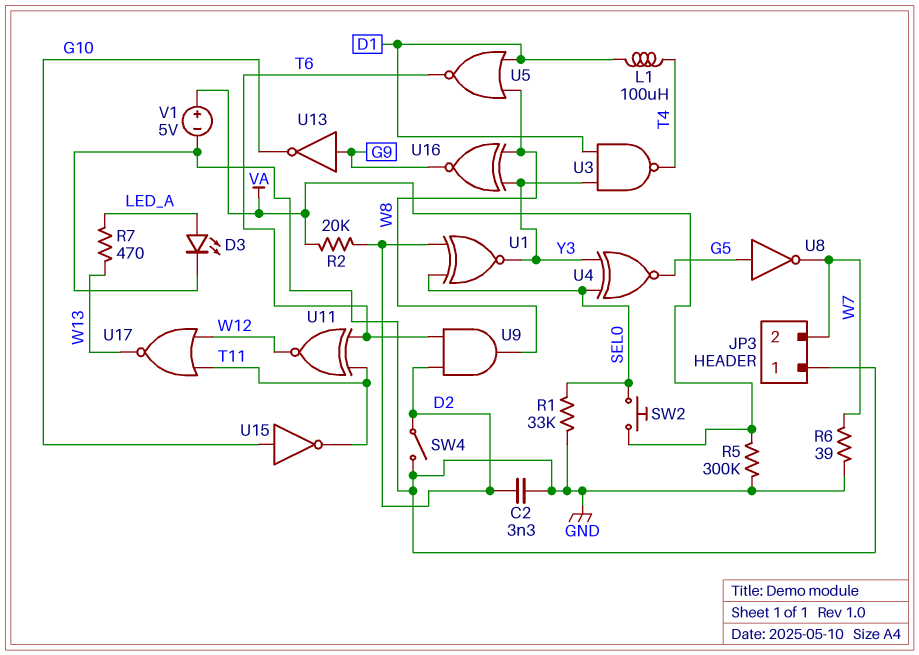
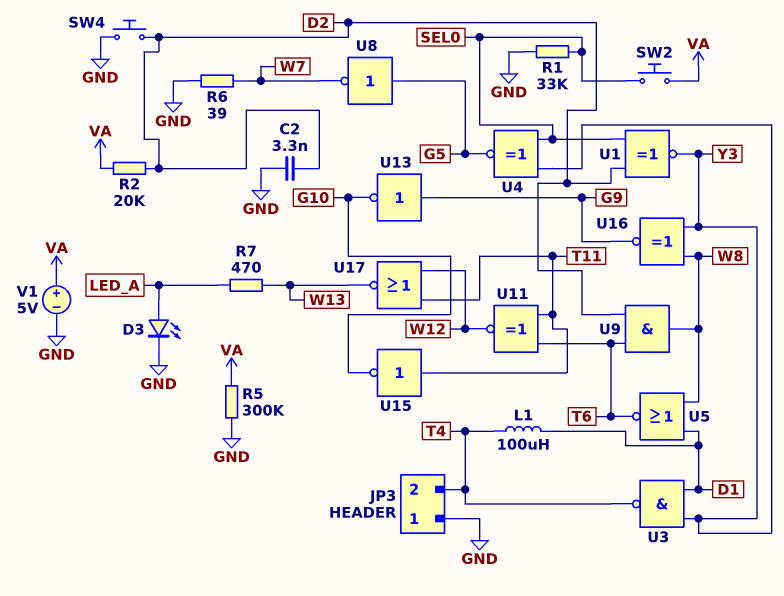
JP3 pin 2: W7 -> T4
SW4: switch (D2, GND) -> button (D2, GND)
U15: NOT (in G10, out T11) -> NOT (in T11, out G10)

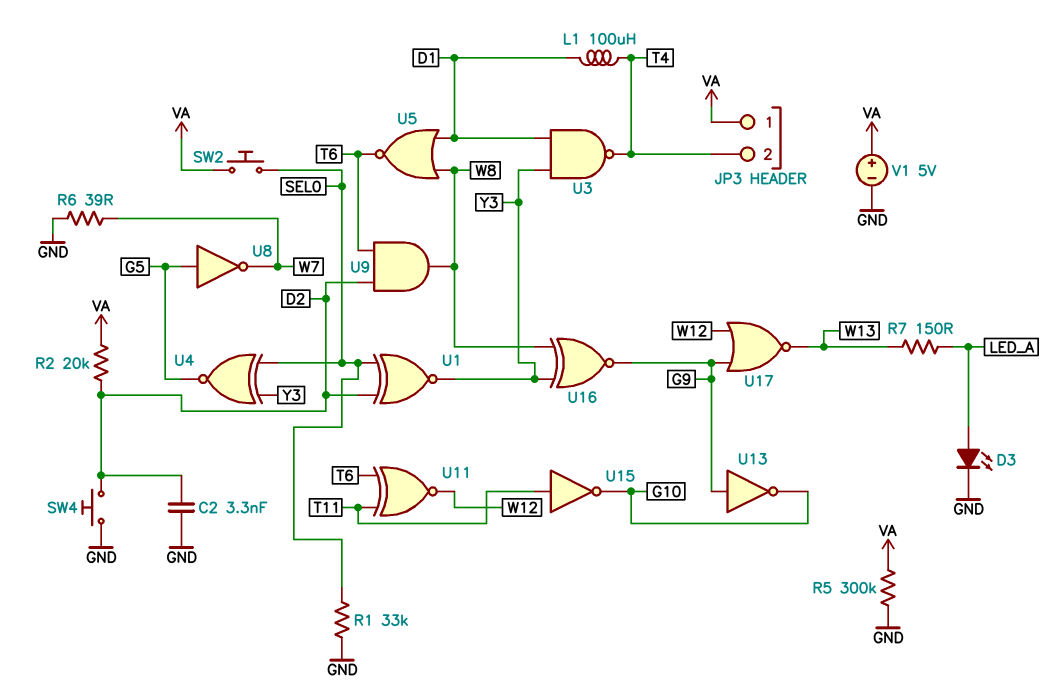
JP3 pin 1: GND -> VA
R7: 470 (LED_A, W13) -> 150 (LED_A, W13)
U17: NOR (in T11, in W12, out W13) -> NOR (in G9, in W12, out W13)

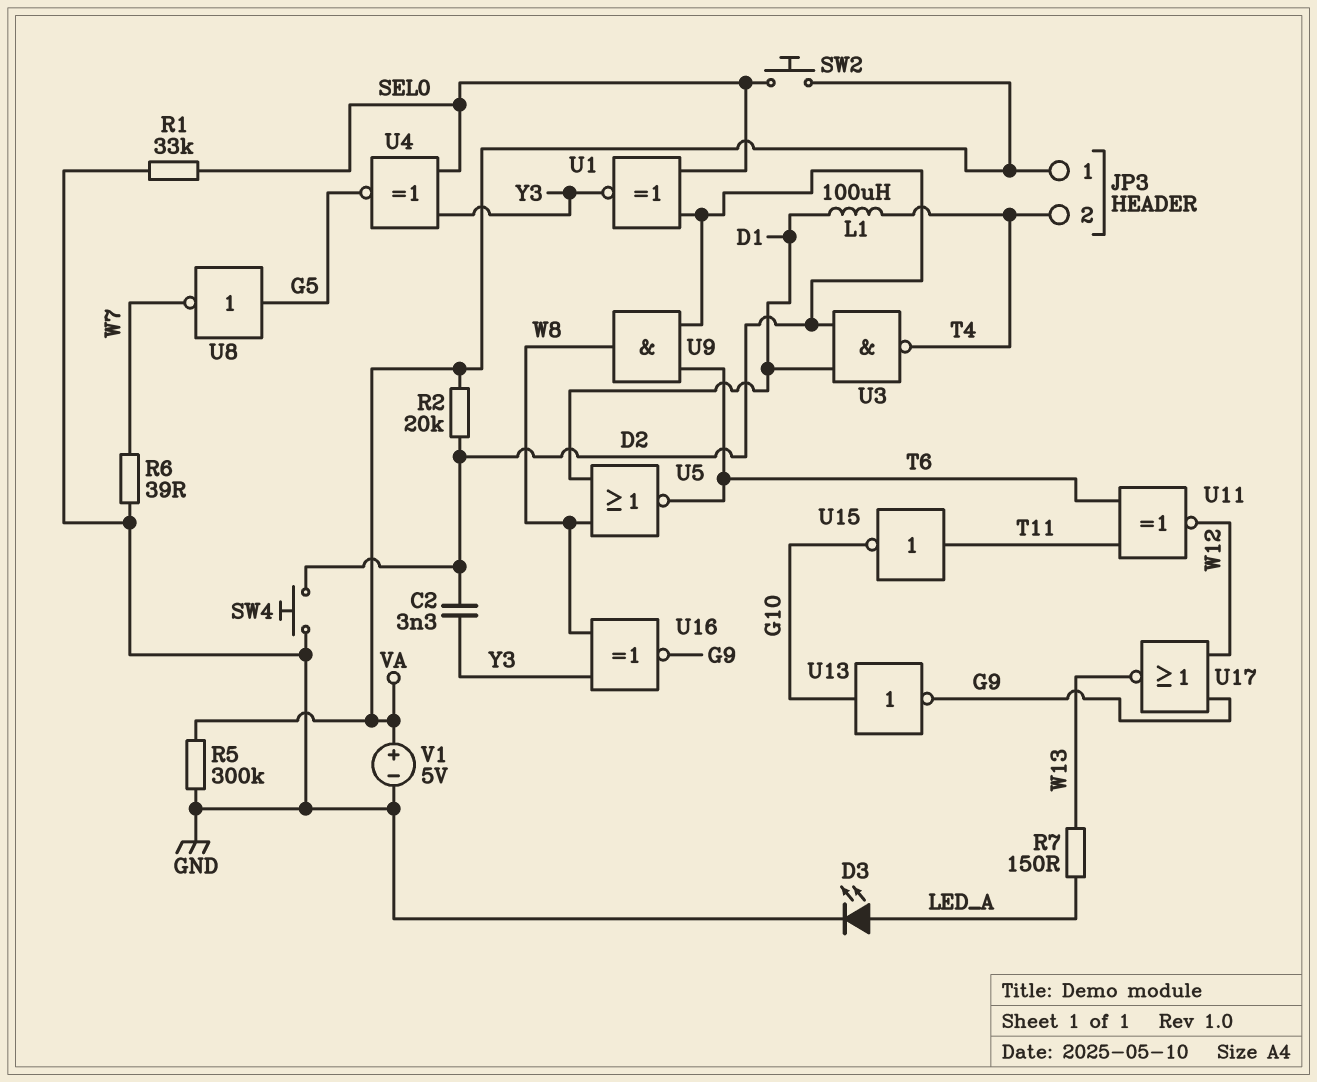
C2: 3.3nF (D2, GND) -> 3.3nF (D2, Y3)
U3: NAND (in D1, in Y3, out T4) -> NAND (in D1, in D2, out T4)
U13: NOT (in G9, out G10) -> NOT (in G10, out G9)

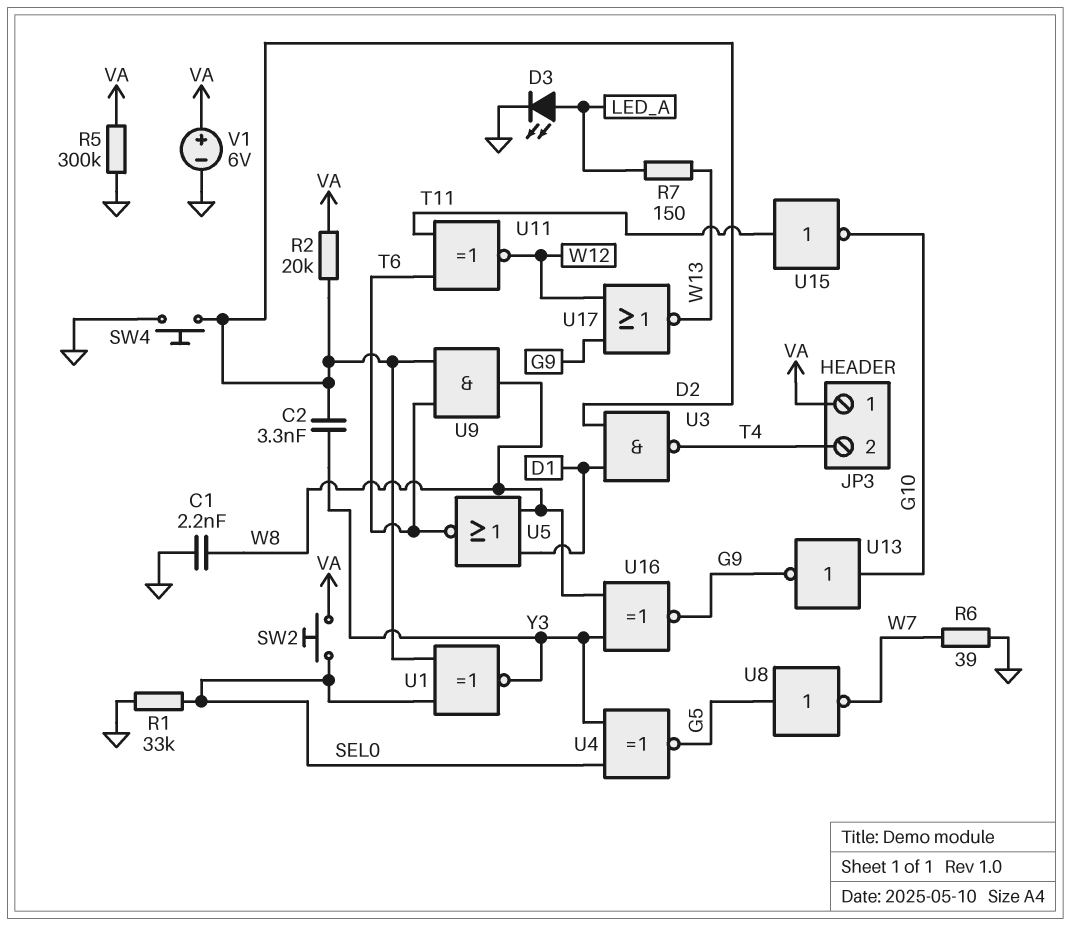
C1: none -> 2.2nF (GND, W8)
L1: 100uH (D1, T4) -> none
V1: 5V (plus VA, minus GND) -> 6V (plus VA, minus GND)

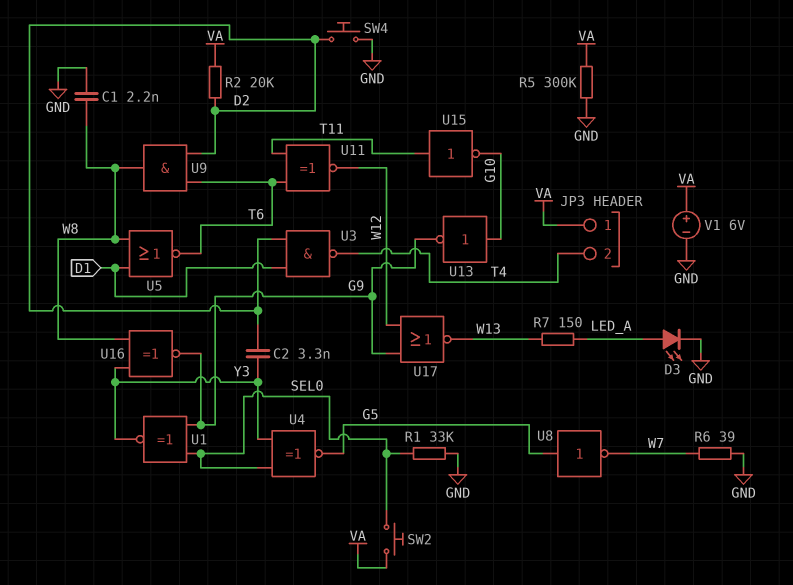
U1: XNOR (in D2, in SEL0, out Y3) -> XNOR (in G9, in SEL0, out Y3)

